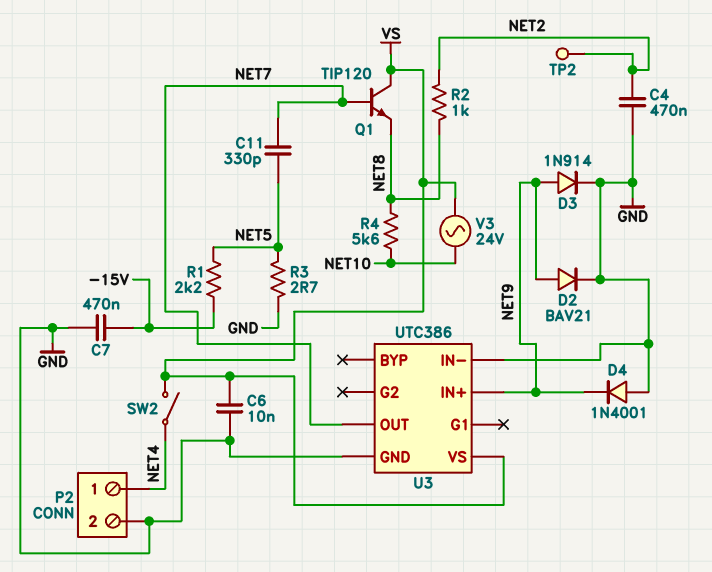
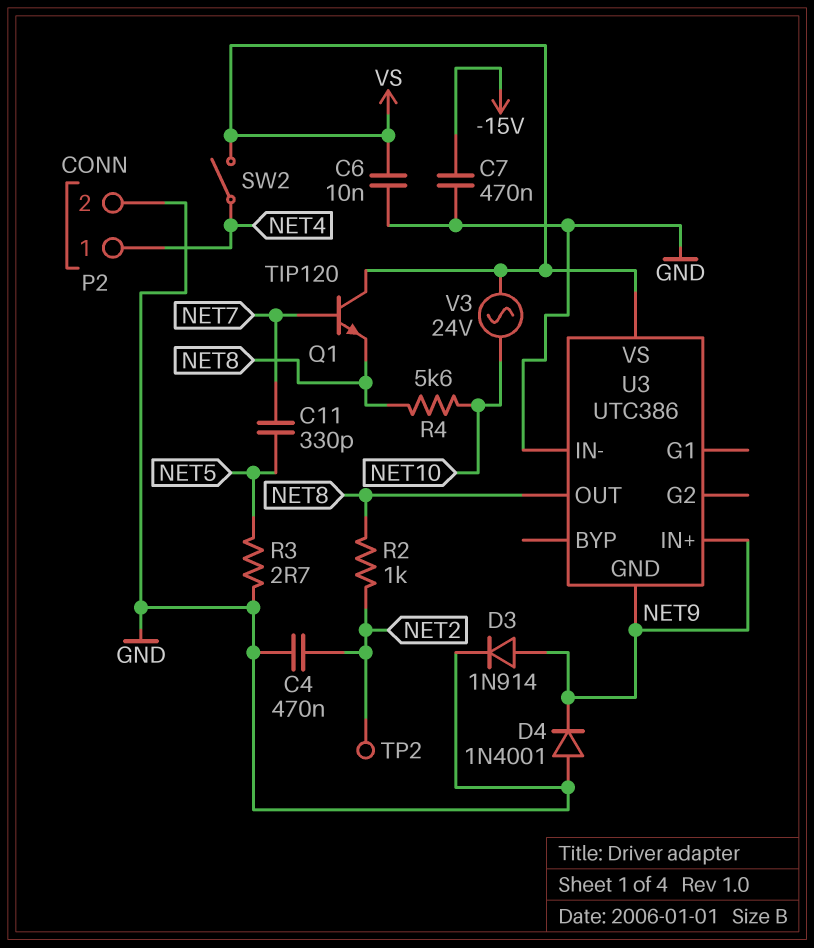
D2: diode BAV21 (A NET9, K GND) -> none
R1: 2.2k (-15V, NET5) -> none
U3 pin GND: GND -> NET9
U3 pin OUT: NET7 -> NET8

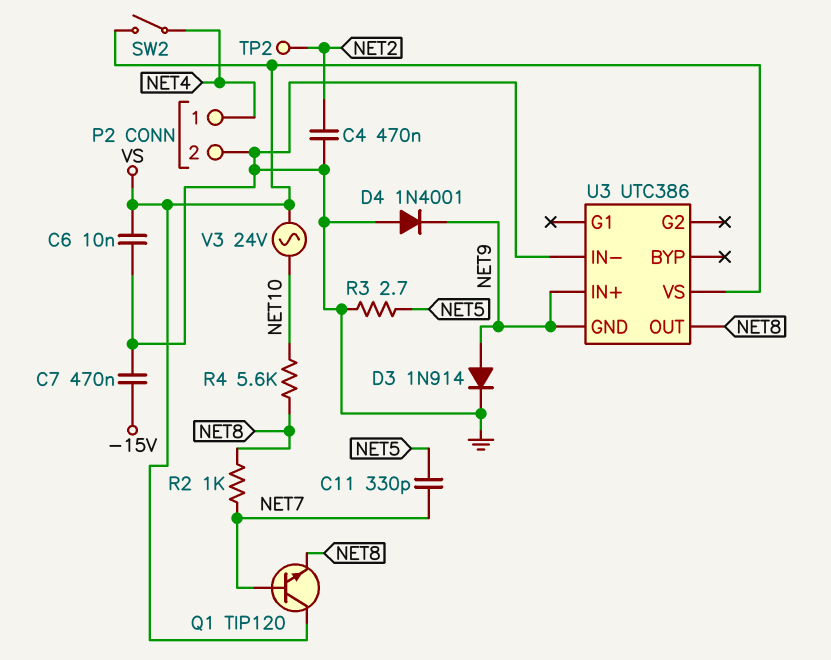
R2: 1k (NET2, NET8) -> 1k (NET7, NET8)

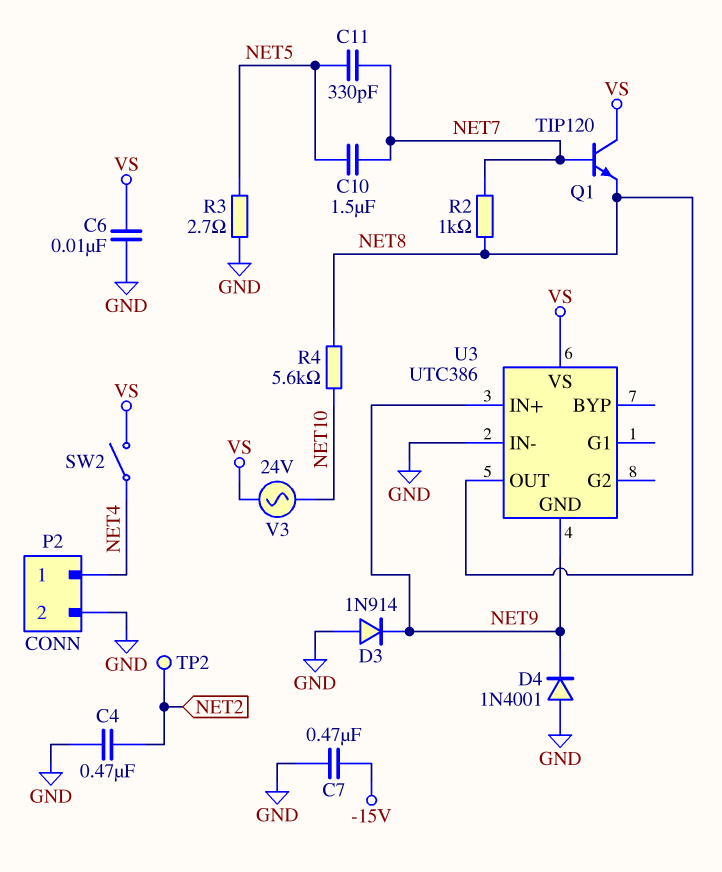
C10: none -> 1.5uF (NET5, NET7)
D3: diode 1N914 (A NET9, K GND) -> diode 1N914 (A GND, K NET9)

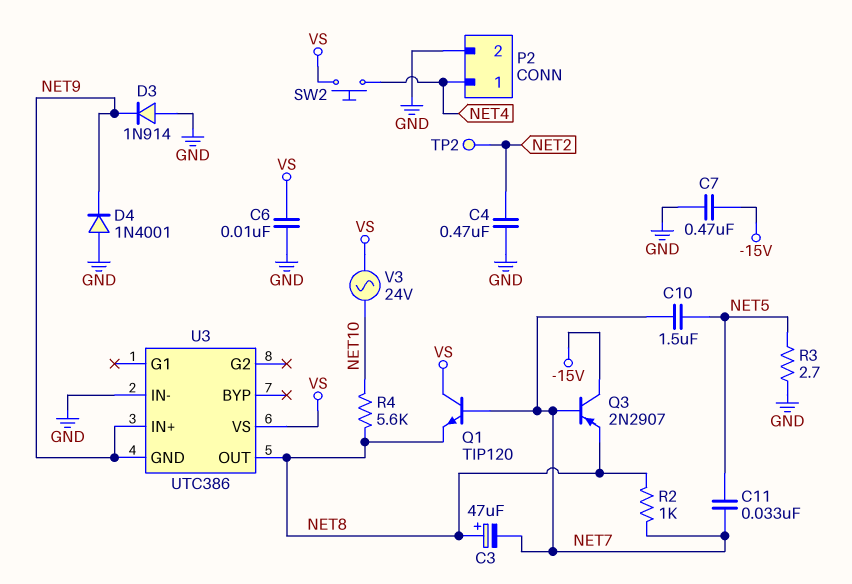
C3: none -> 47uF (plus NET8, minus NET7)
C11: 330pF (NET5, NET7) -> 33nF (NET5, NET7)
Q3: none -> PNP 2N2907 (B NET7, C -15V, E NET8)
SW2: switch (NET4, VS) -> button (NET4, VS)

